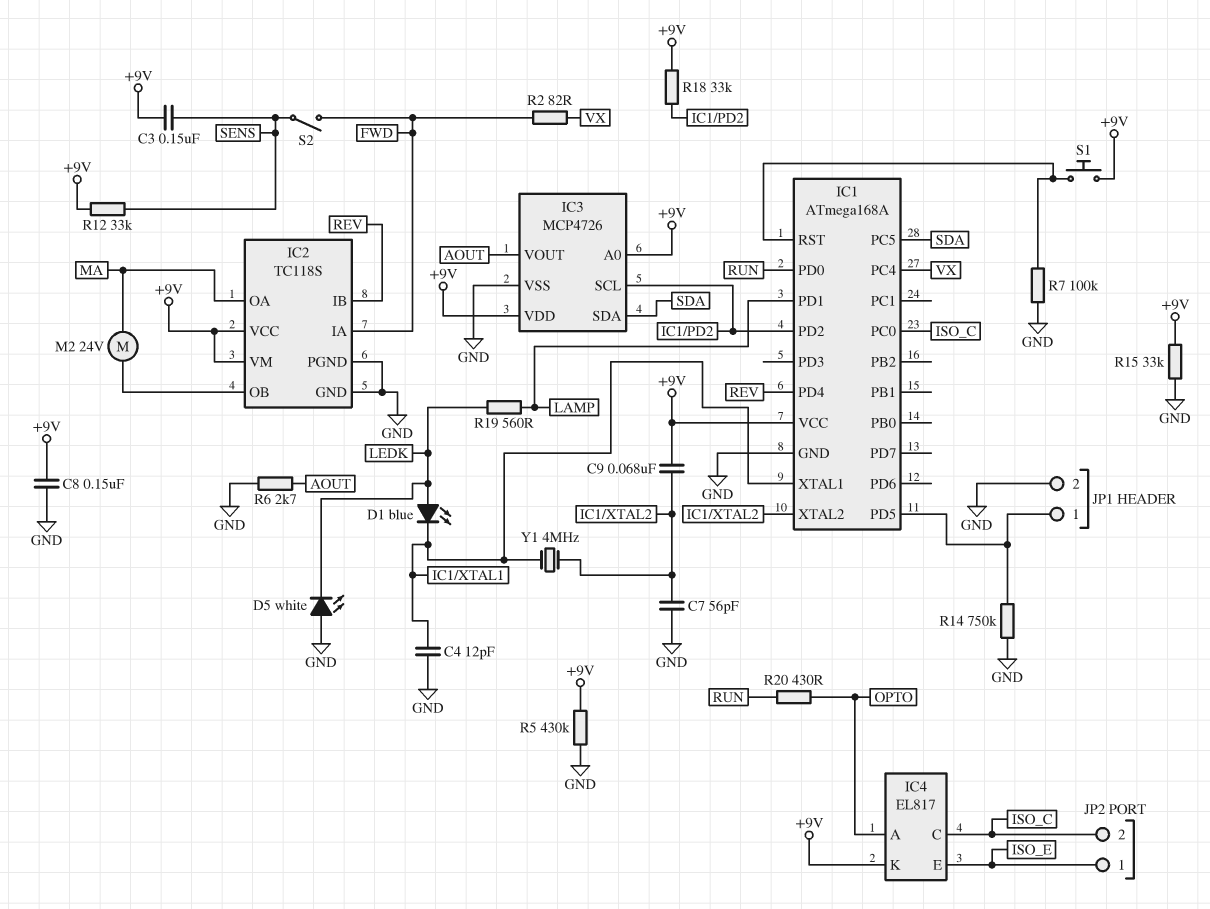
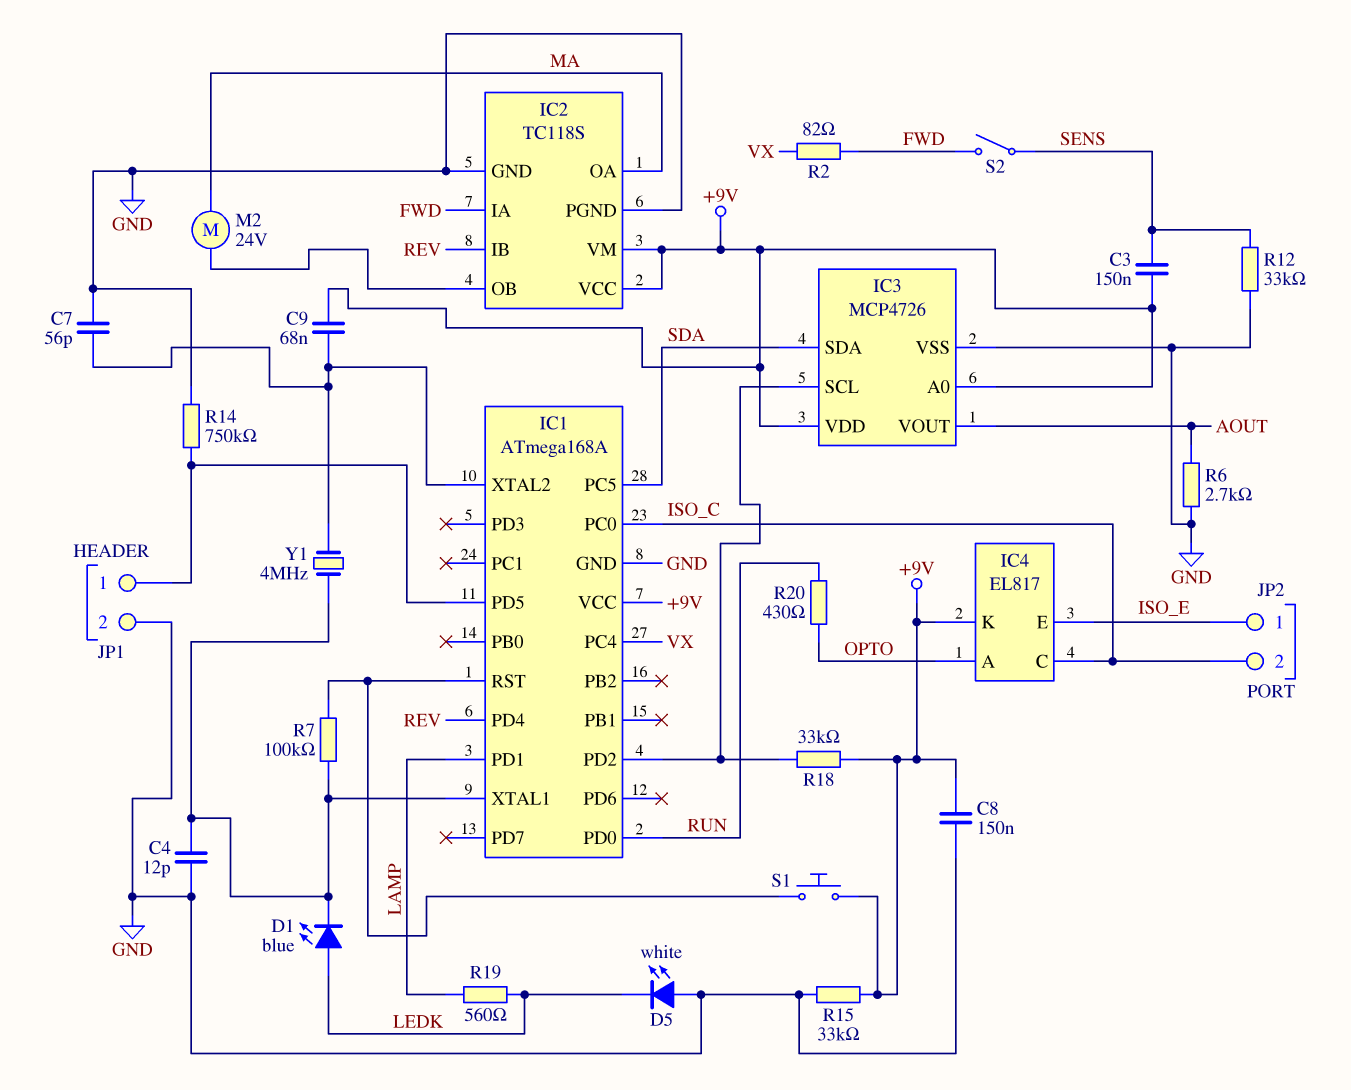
R5: 430k (+9V, GND) -> none
R7: 100k (GND, IC1/RST) -> 100k (IC1/RST, IC1/XTAL1)
R12: 33k (+9V, SENS) -> 33k (GND, SENS)

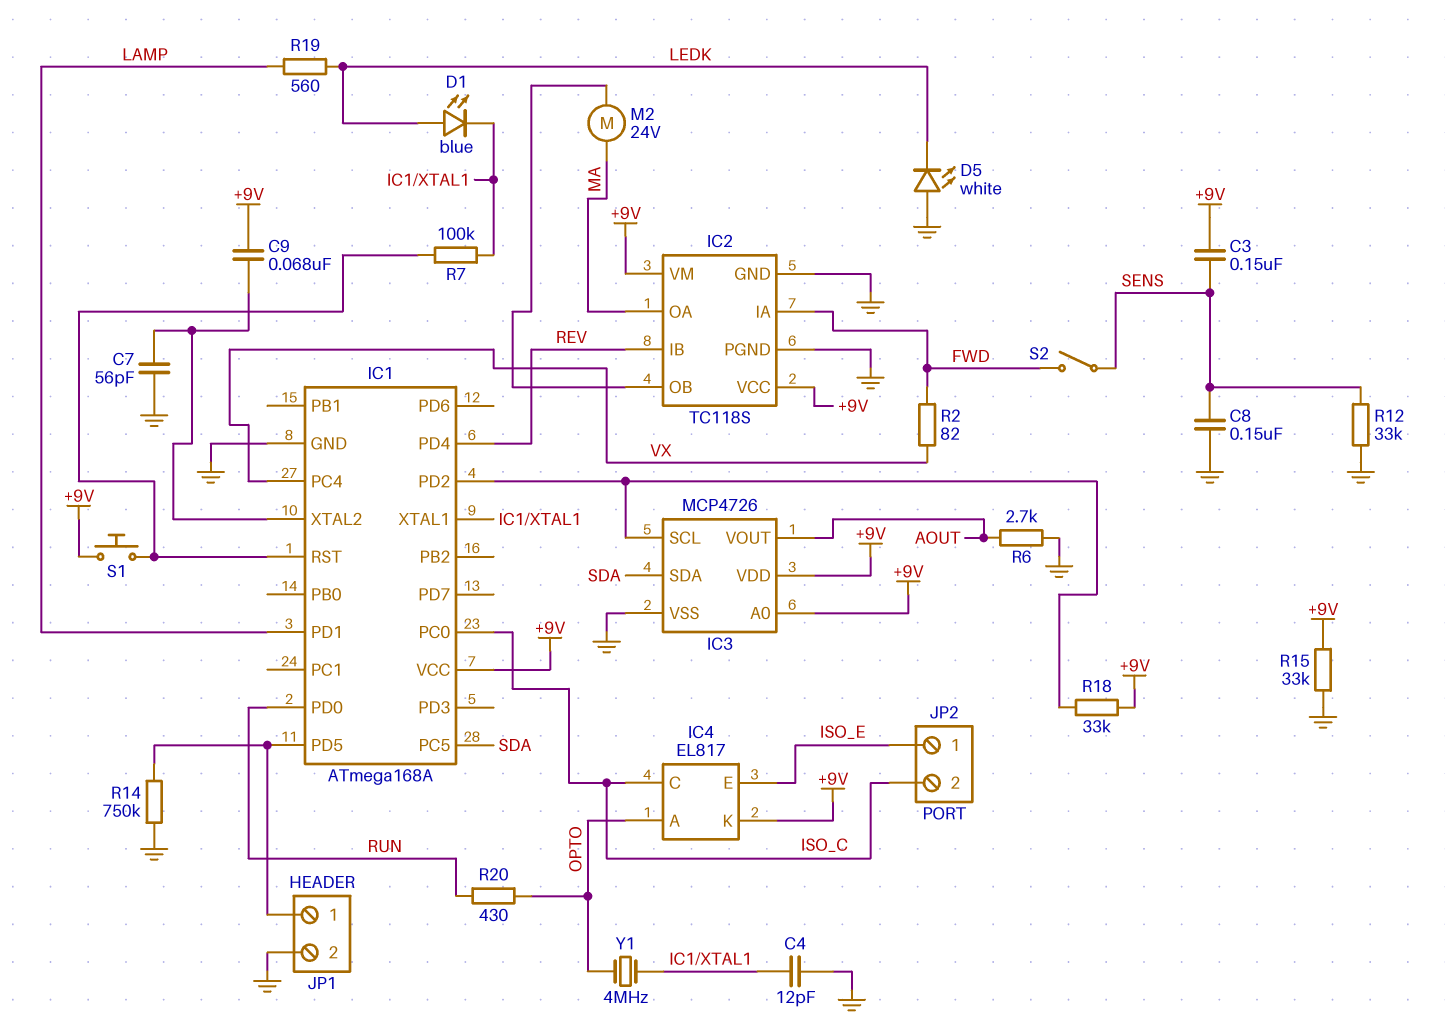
C8: 150nF (+9V, GND) -> 150nF (GND, SENS)
Y1: 4MHz (IC1/XTAL1, IC1/XTAL2) -> 4MHz (IC1/XTAL1, OPTO)

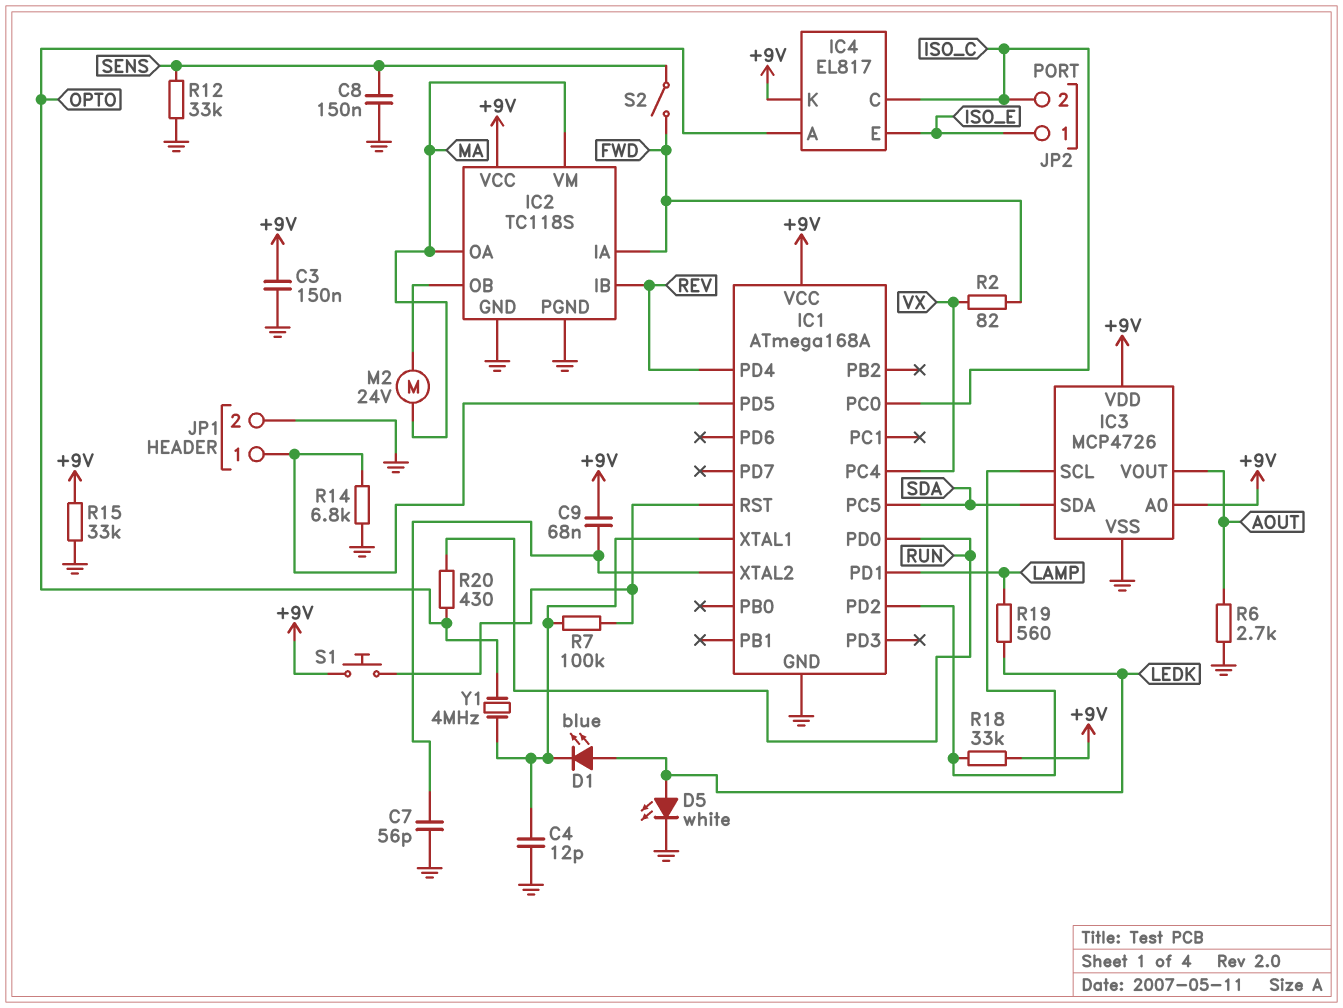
C3: 150nF (+9V, SENS) -> 150nF (+9V, GND)
D5: LED white (A GND, K LEDK) -> LED white (A LEDK, K GND)
IC2 pin VM: +9V -> MA
R14: 750k (GND, IC1/PD5) -> 6.8k (GND, IC1/PD5)

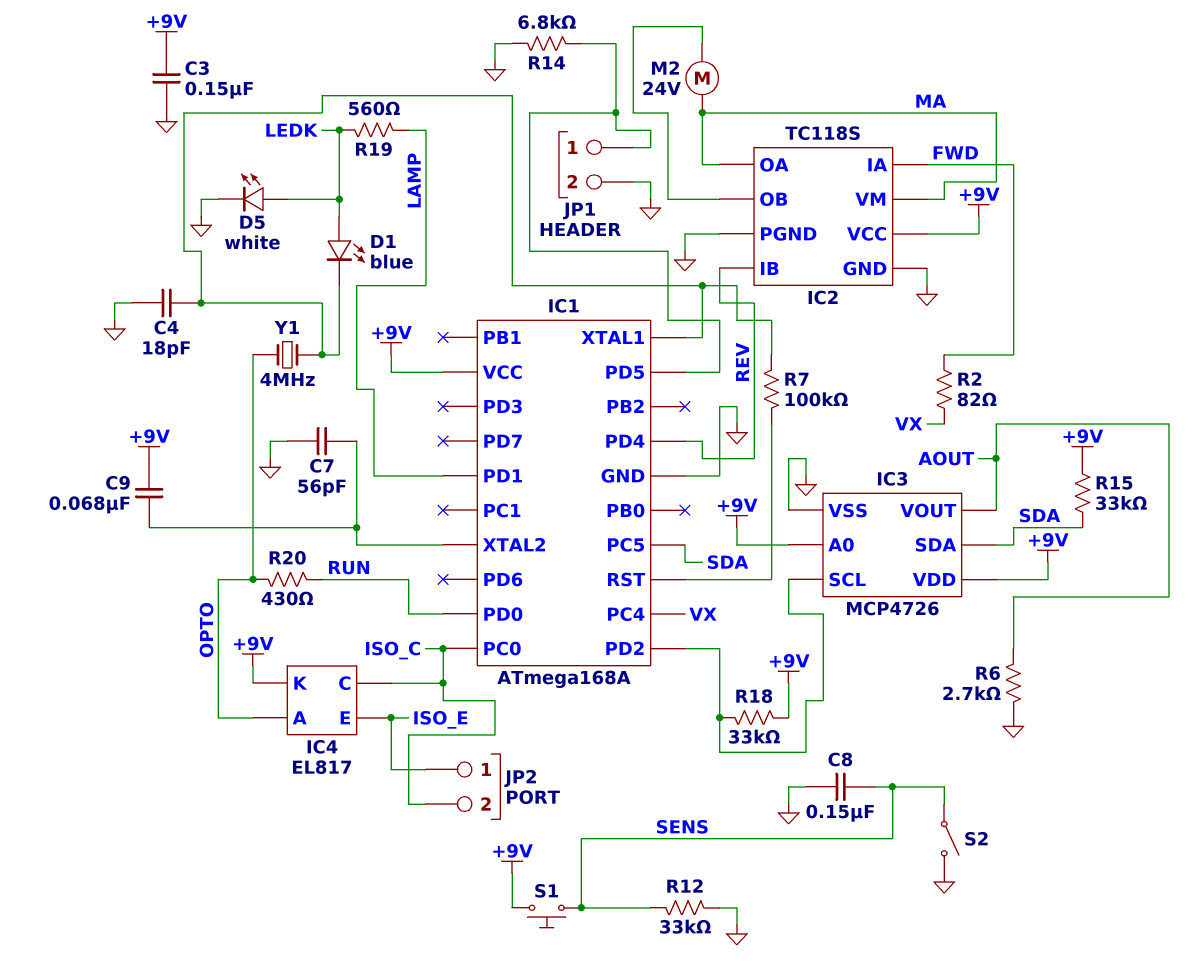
C4: 12pF (GND, IC1/XTAL1) -> 18pF (GND, IC1/XTAL1)
R15: 33k (+9V, GND) -> 33k (+9V, SDA)
S1: button (+9V, IC1/RST) -> button (+9V, SENS)
S2: switch (FWD, SENS) -> switch (GND, SENS)

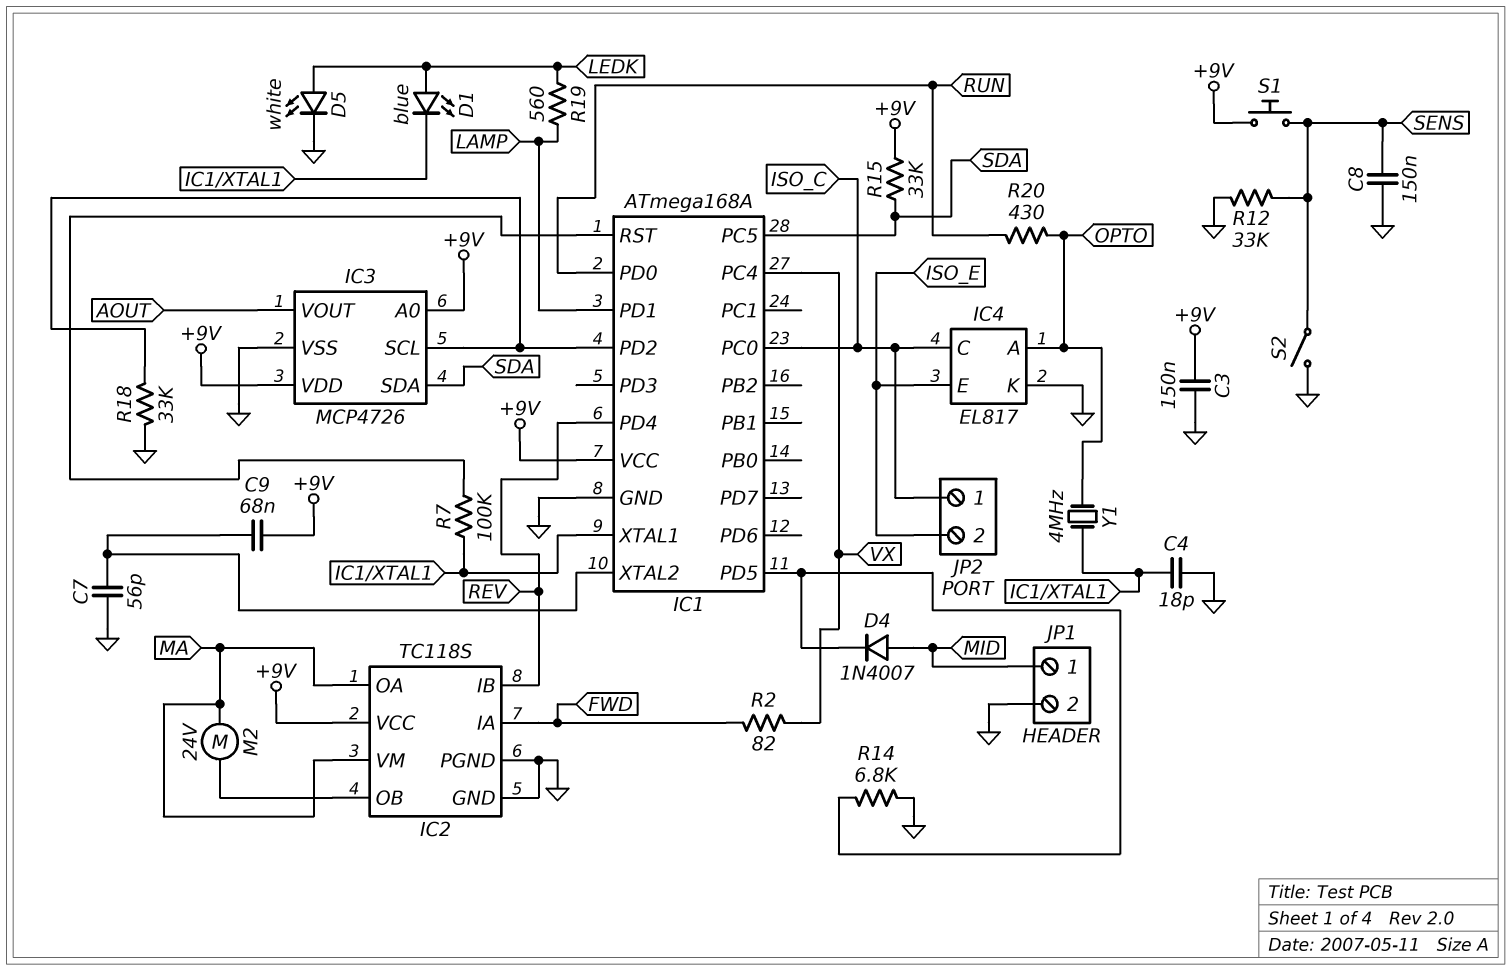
D4: none -> diode 1N4007 (A MID, K IC1/PD5)
IC4 pin K: +9V -> GND
JP1 pin 1: IC1/PD5 -> MID
JP2 pin 1: ISO_E -> ISO_C
JP2 pin 2: ISO_C -> ISO_E
R6: 2.7k (AOUT, GND) -> none
R18: 33k (+9V, IC1/PD2) -> 33k (GND, IC1/PD2)

